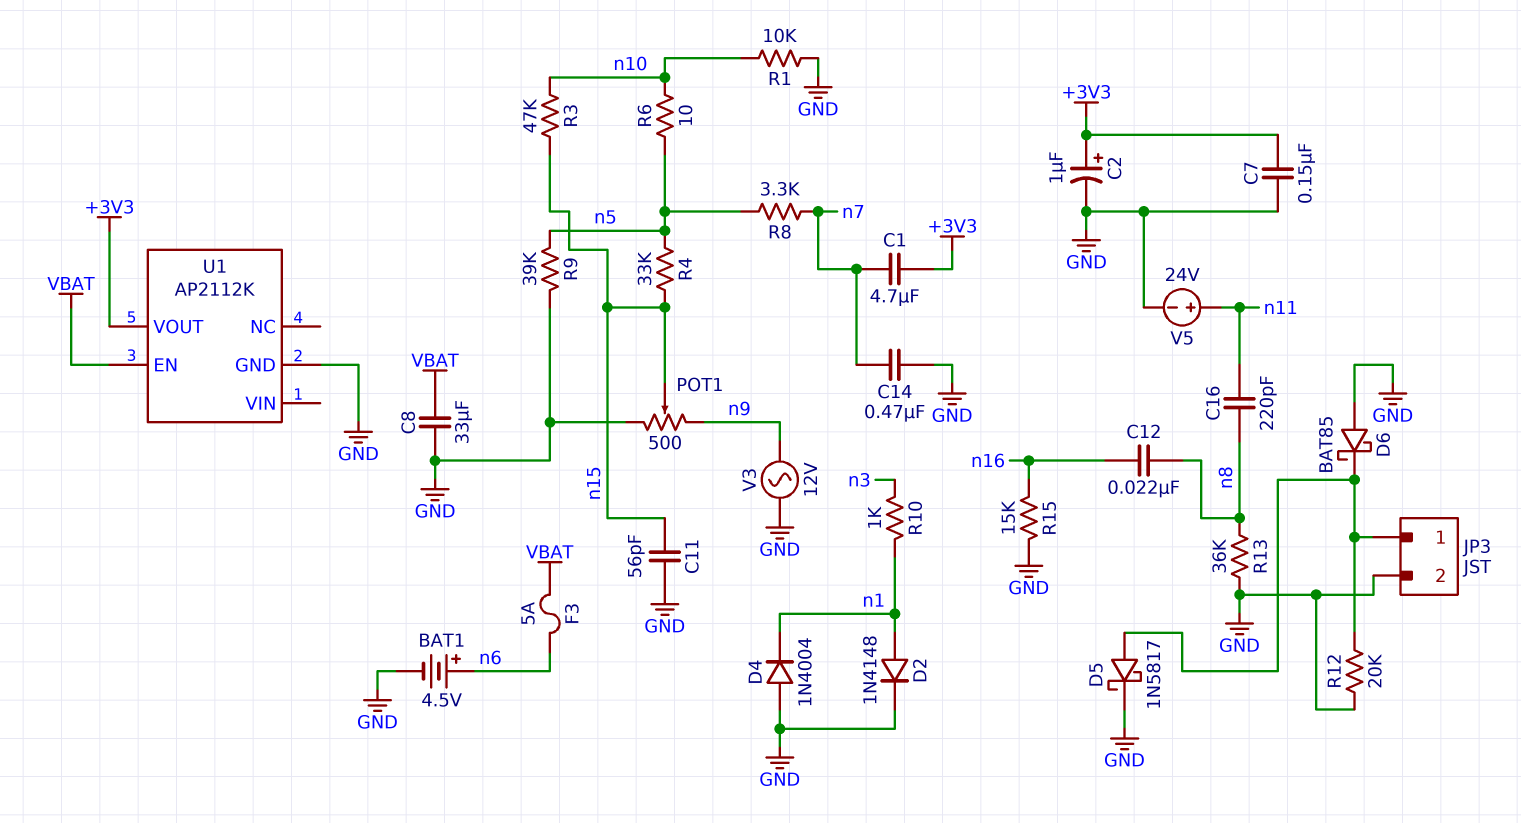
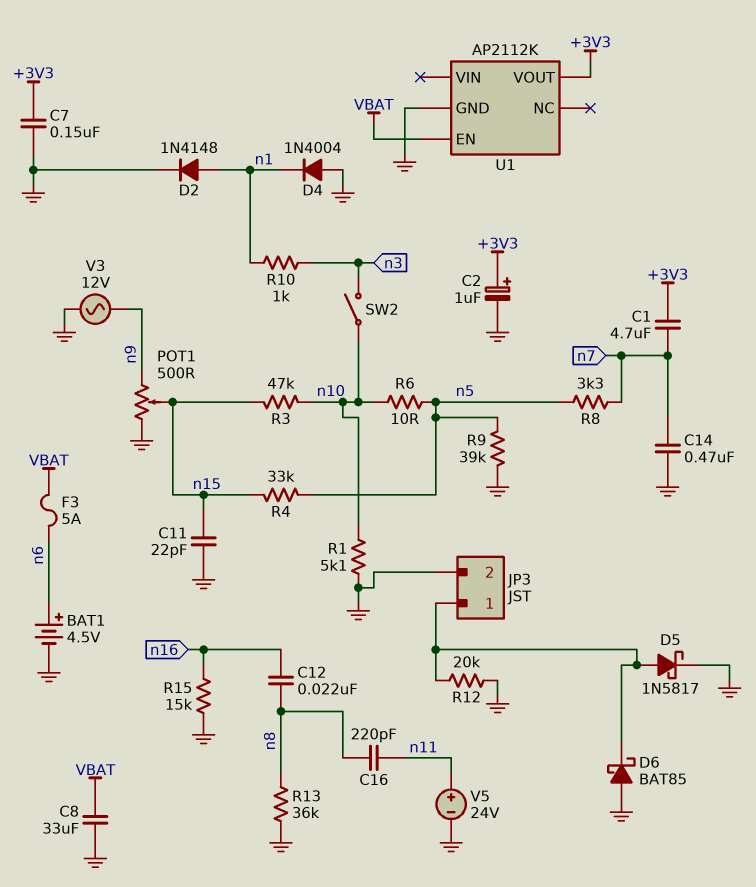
C11: 56pF (GND, n15) -> 22pF (GND, n15)
R1: 10k (GND, n10) -> 5.1k (GND, n10)
SW2: none -> switch (n3, n10)

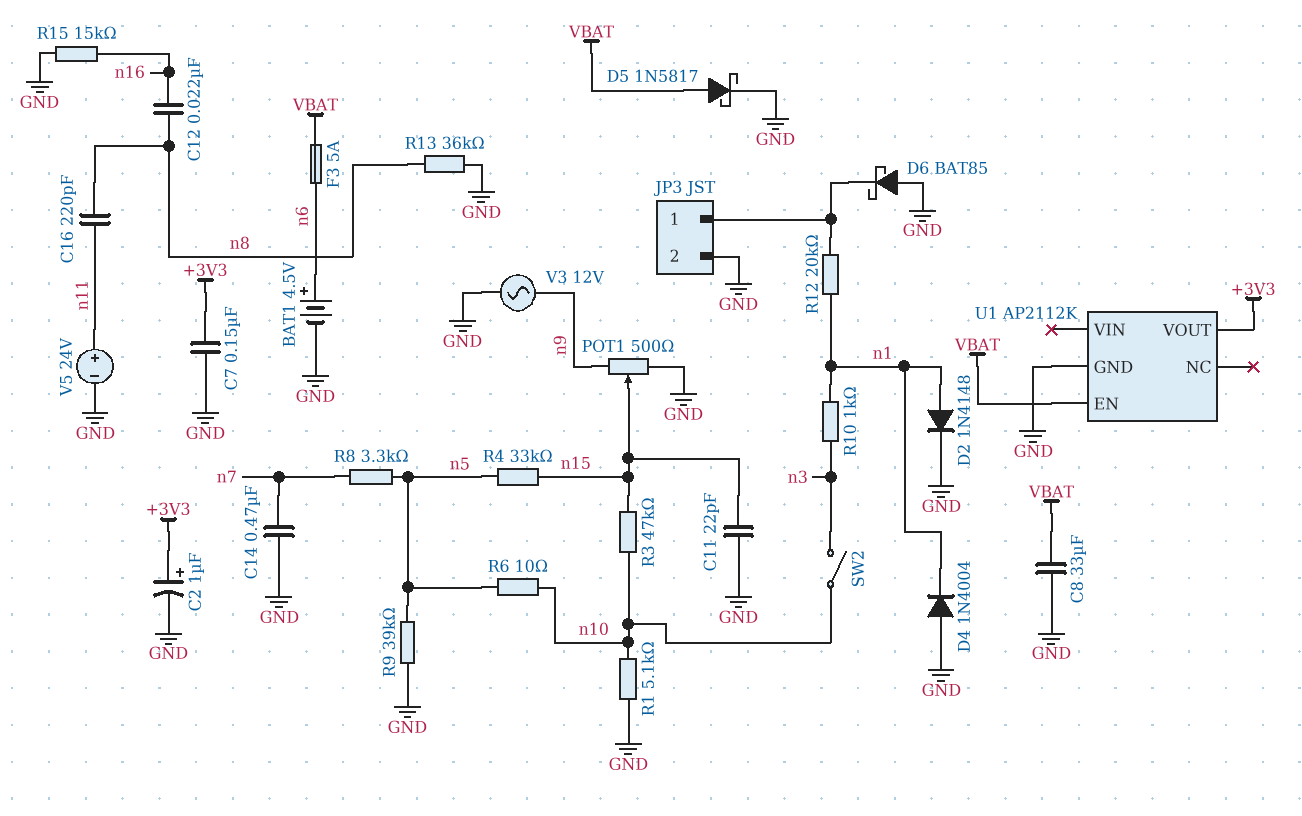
C1: 4.7uF (+3V3, n7) -> none
D5: schottky 1N5817 (A JP3/1, K GND) -> schottky 1N5817 (A VBAT, K GND)
R12: 20k (GND, JP3/1) -> 20k (JP3/1, n1)

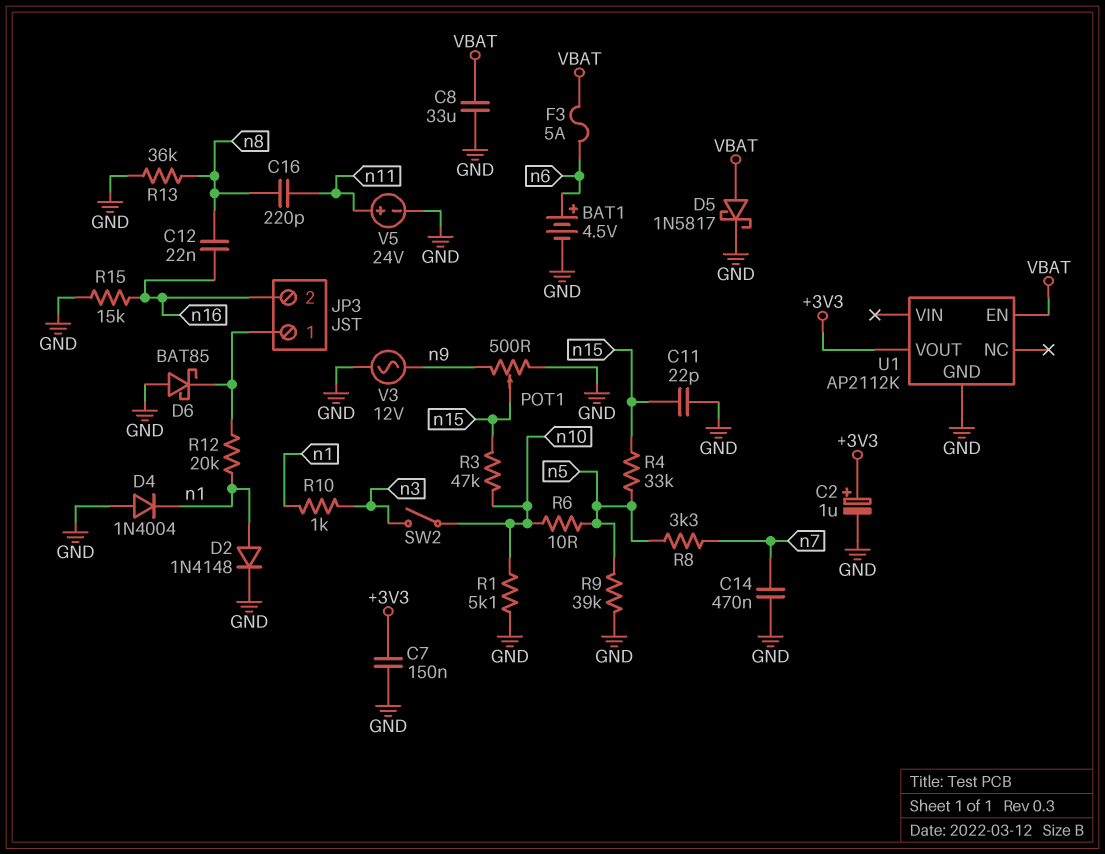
JP3 pin 2: GND -> n16

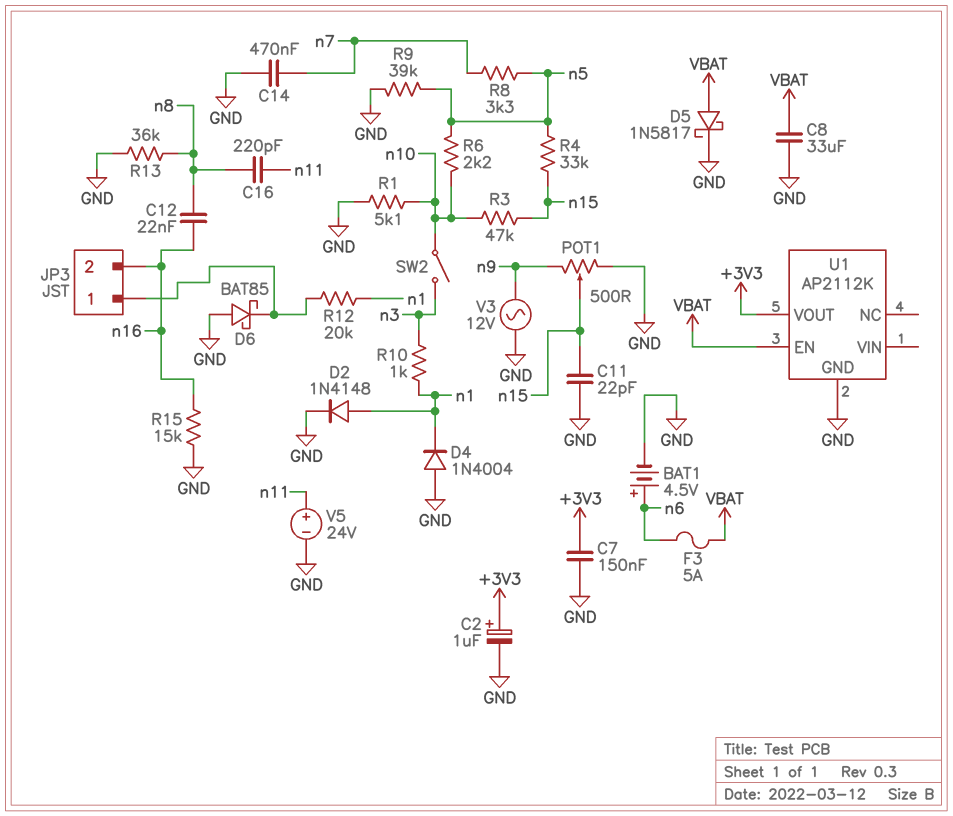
R6: 10 (n5, n10) -> 2.2k (n5, n10)

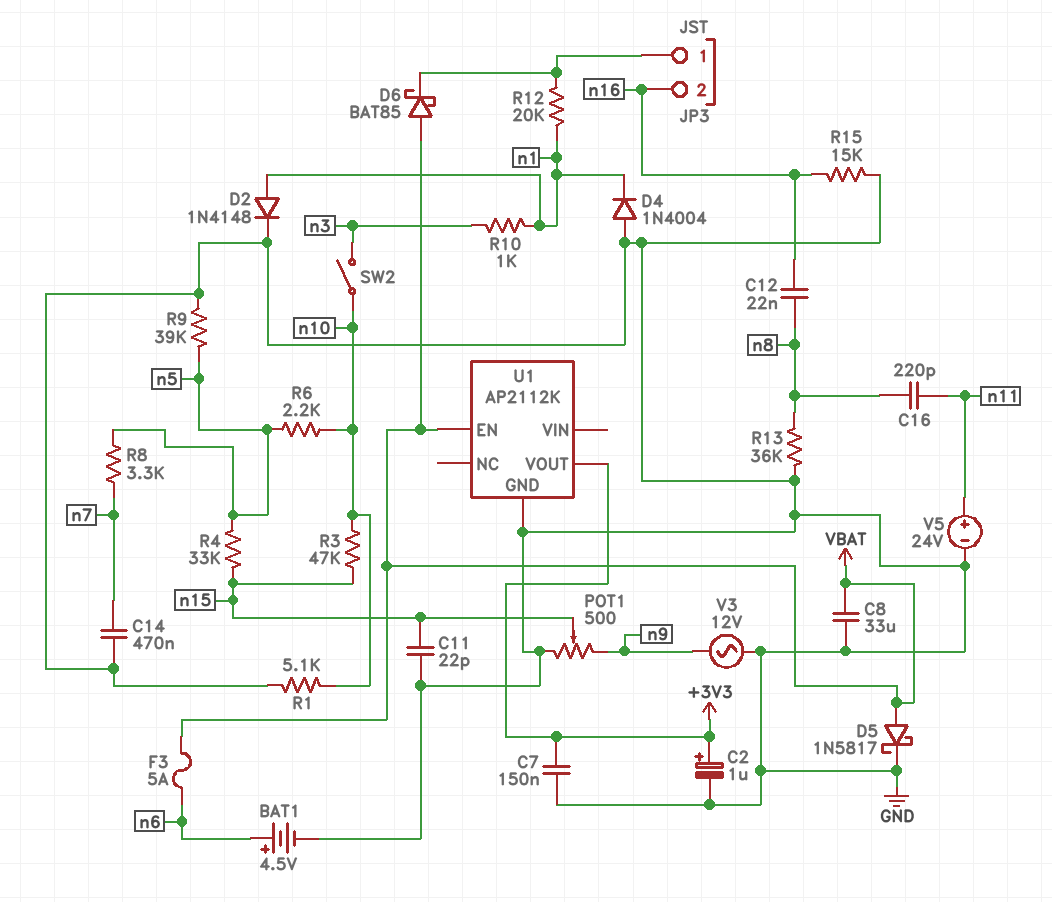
D6: schottky BAT85 (A GND, K JP3/1) -> schottky BAT85 (A VBAT, K JP3/1)

